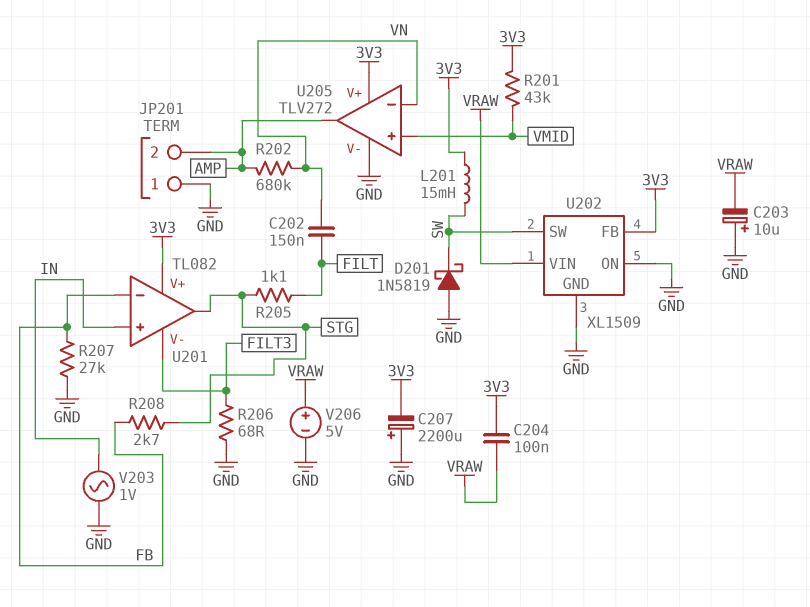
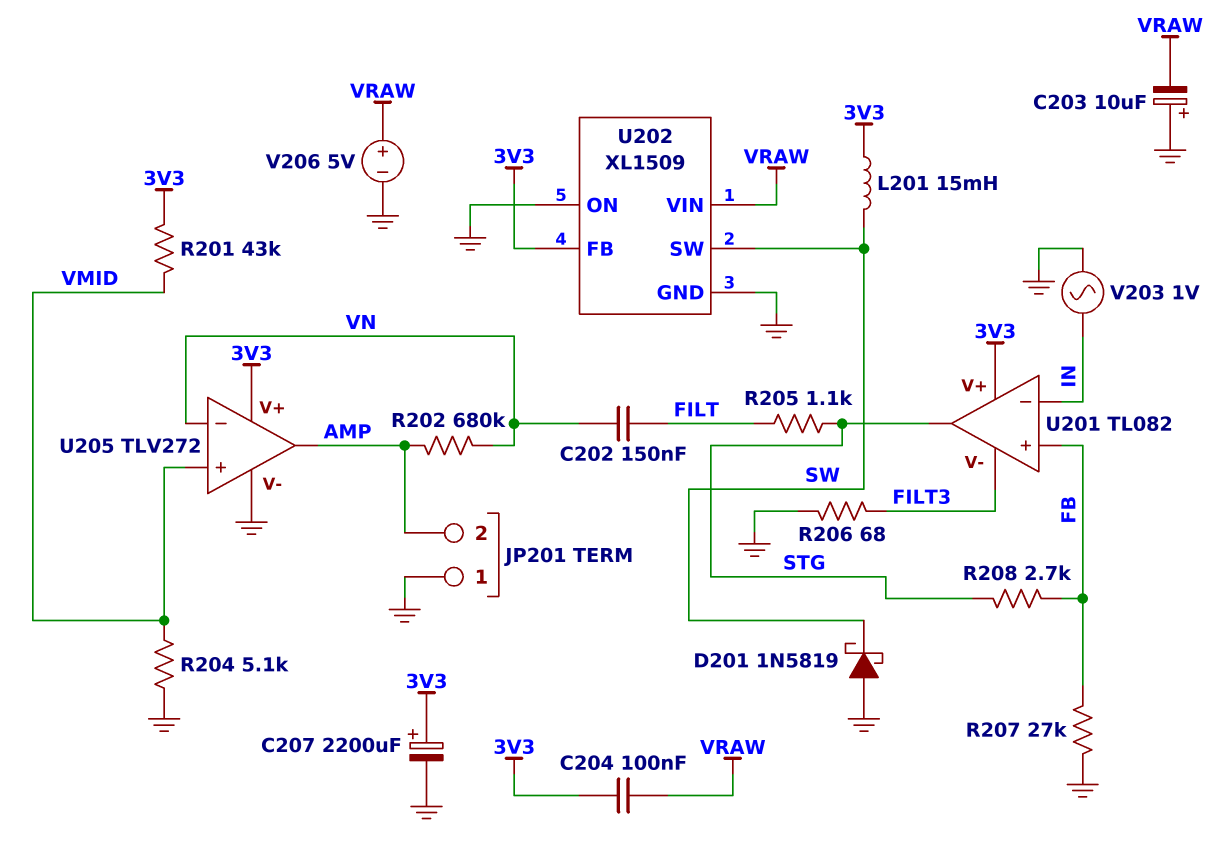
C207: 2200uF (plus GND, minus 3V3) -> 2200uF (plus 3V3, minus GND)
R204: none -> 5.1k (GND, VMID)
U201 pin in+: IN -> FB
U201 pin in-: FB -> IN

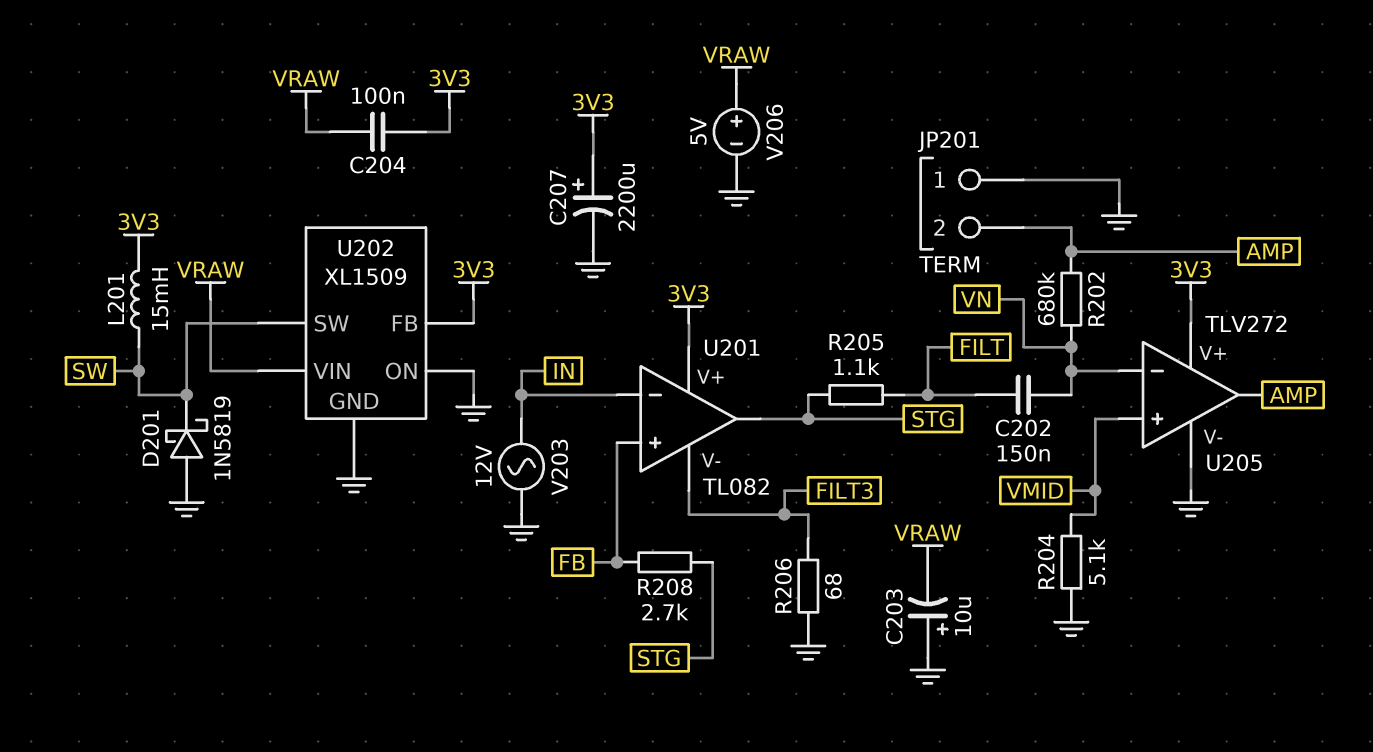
R201: 43k (3V3, VMID) -> none
R207: 27k (FB, GND) -> none
V203: AC 1V (GND, IN) -> AC 12V (GND, IN)

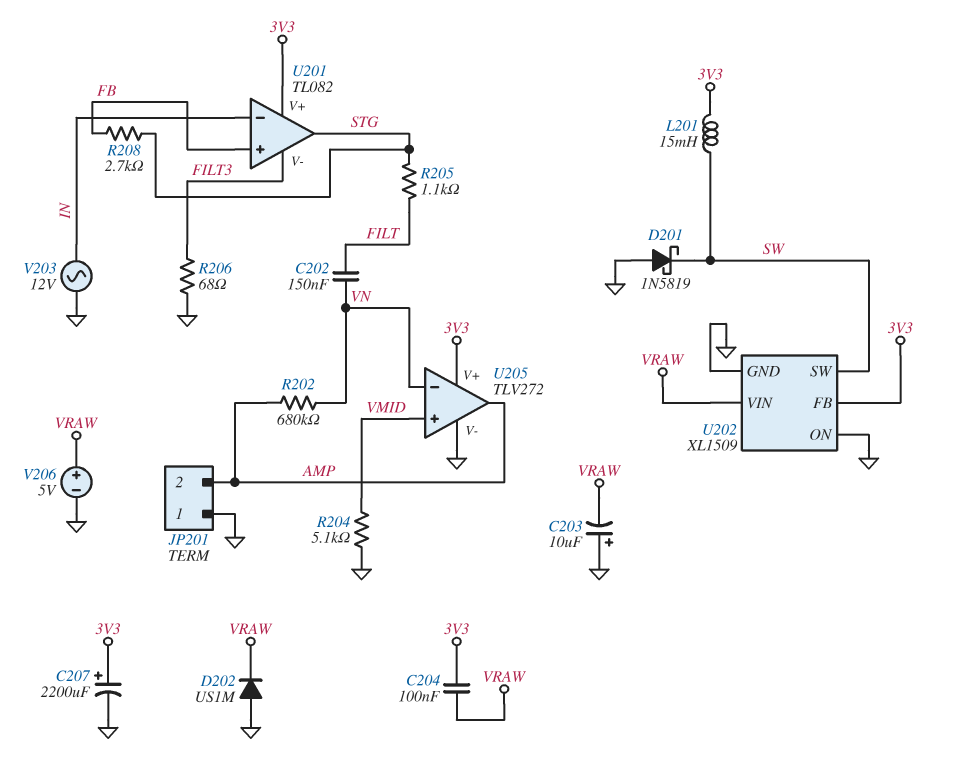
D202: none -> diode US1M (A GND, K VRAW)

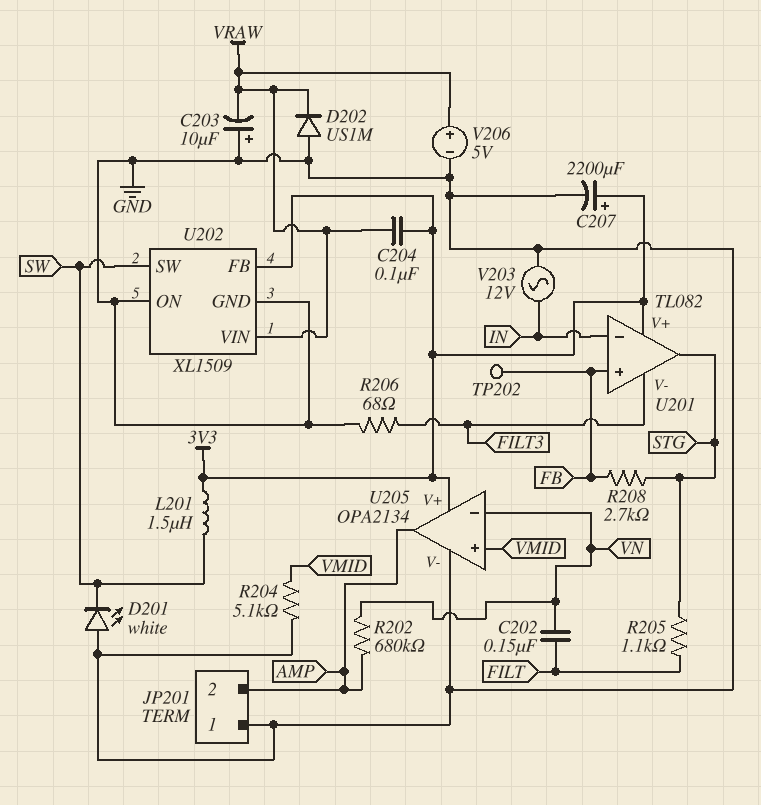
D201: schottky 1N5819 (A GND, K SW) -> LED white (A GND, K SW)
L201: 15mH (3V3, SW) -> 1.5uH (3V3, SW)
TP202: none -> test point (FB)
U205: TLV272 -> OPA2134

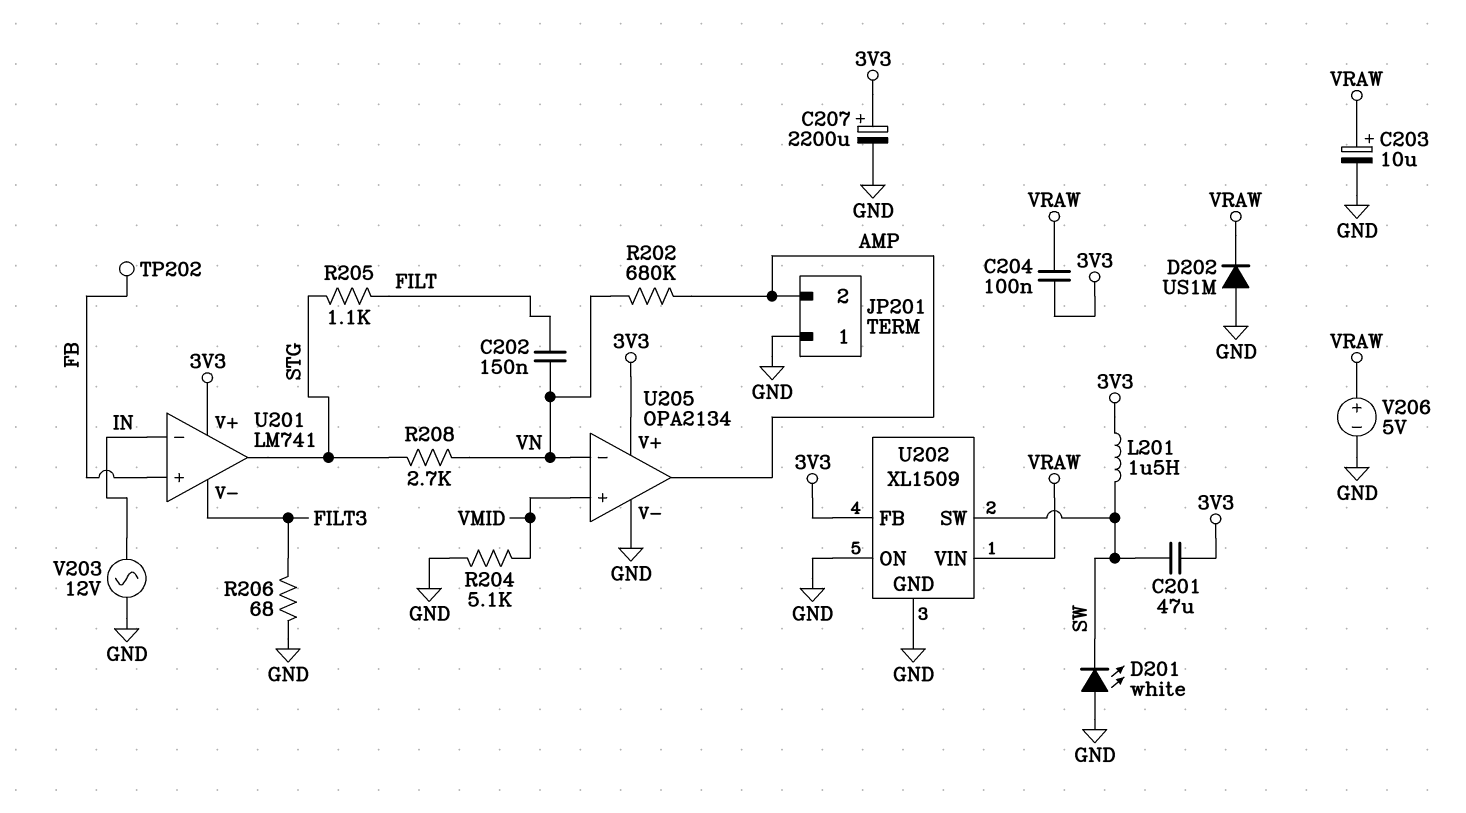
C201: none -> 47uF (3V3, SW)
C203: 10uF (plus GND, minus VRAW) -> 10uF (plus VRAW, minus GND)
R208: 2.7k (FB, STG) -> 2.7k (STG, VN)
U201: TL082 -> LM741

